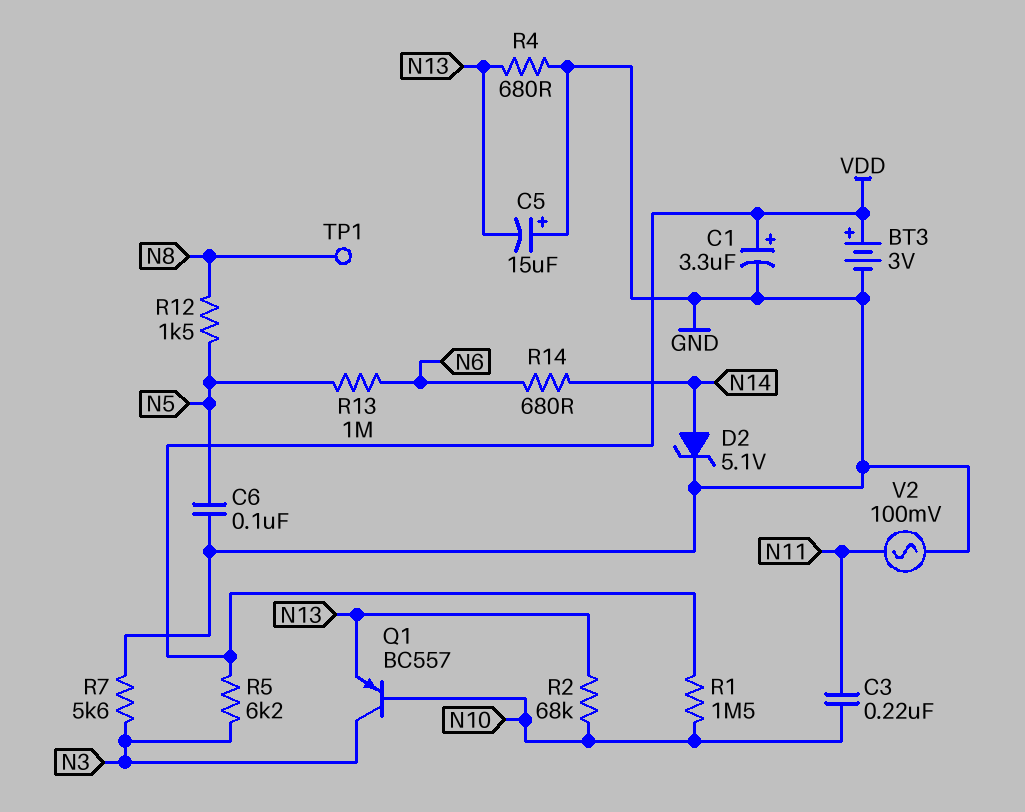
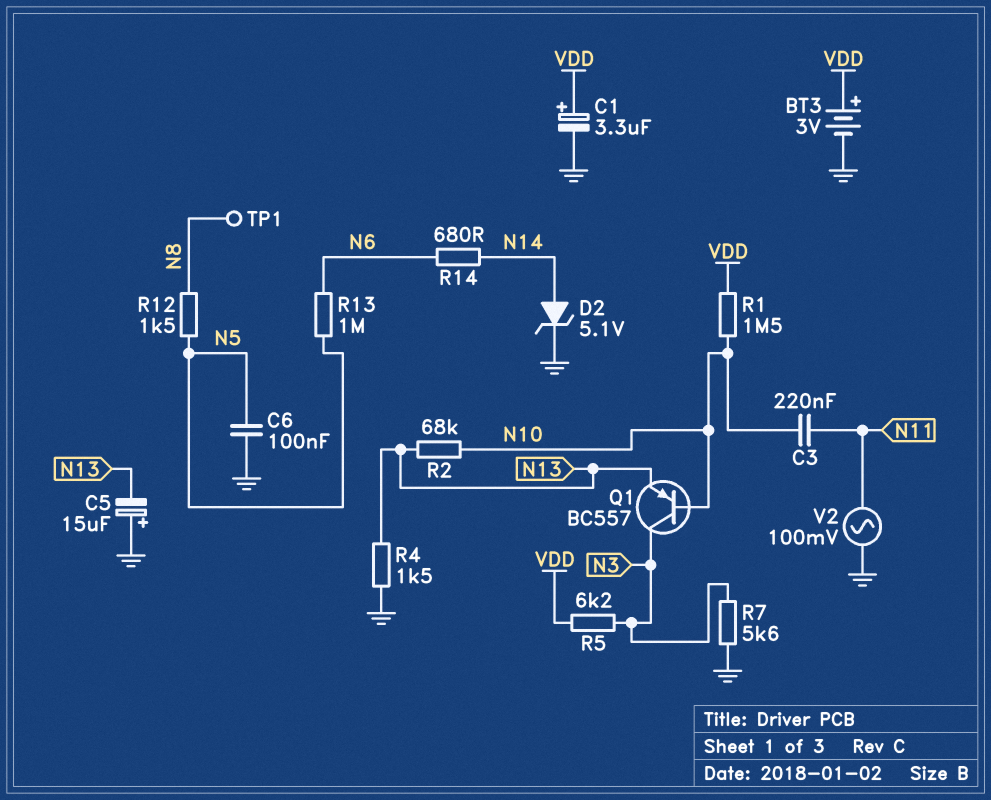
R4: 680 (GND, N13) -> 1.5k (GND, N13)

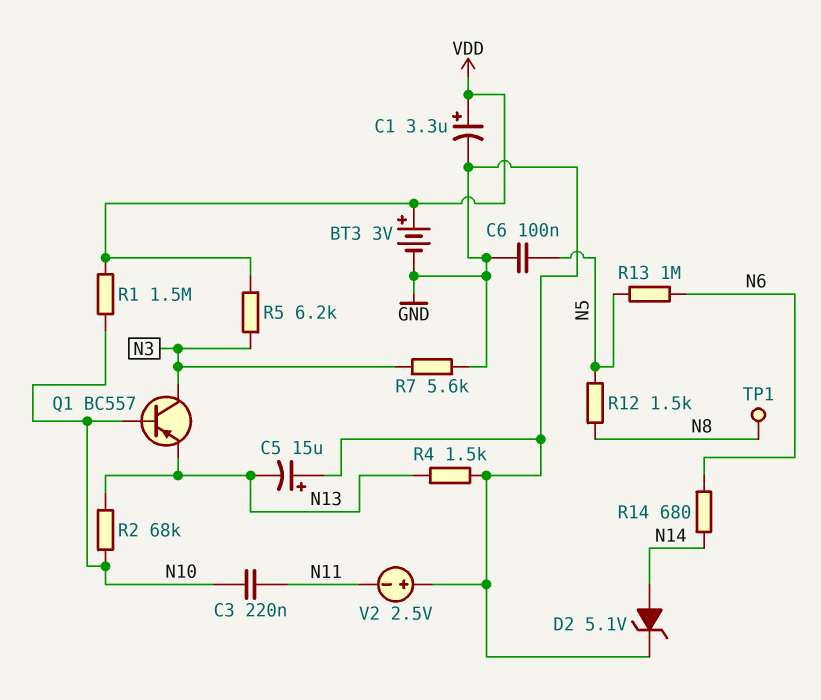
V2: AC 100mV (GND, N11) -> 2.5V (plus GND, minus N11)

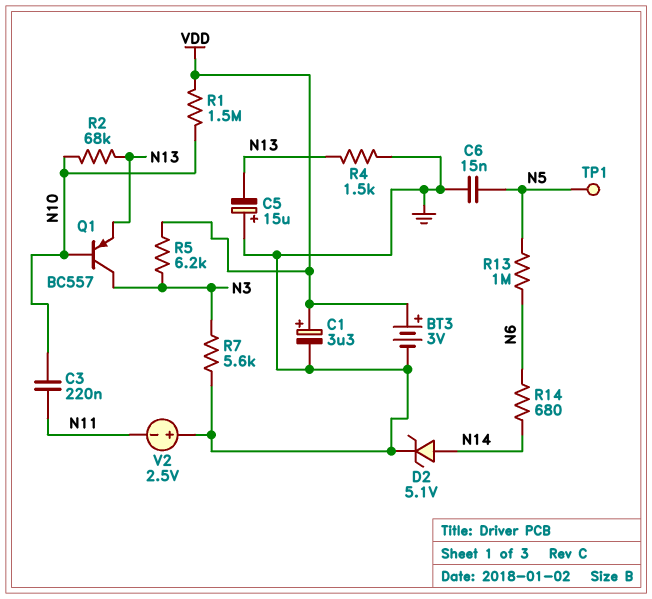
C6: 100nF (GND, N5) -> 15nF (GND, N5)
R12: 1.5k (N5, N8) -> none
TP1: test point (N8) -> test point (N5)

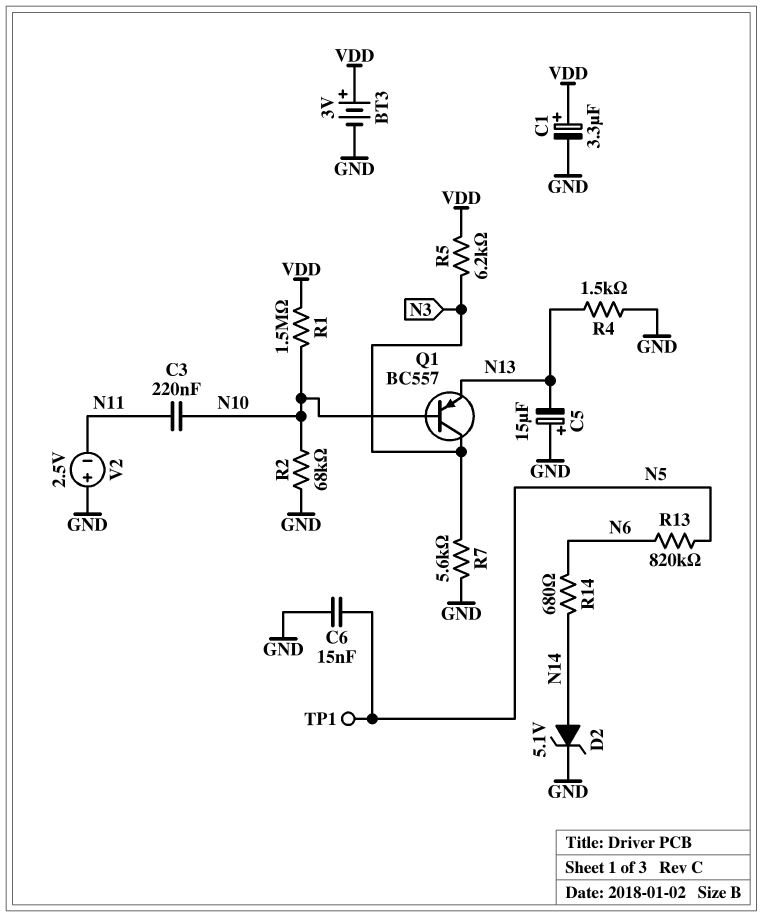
R2: 68k (N10, N13) -> 68k (GND, N10)
R13: 1M (N5, N6) -> 820k (N5, N6)

